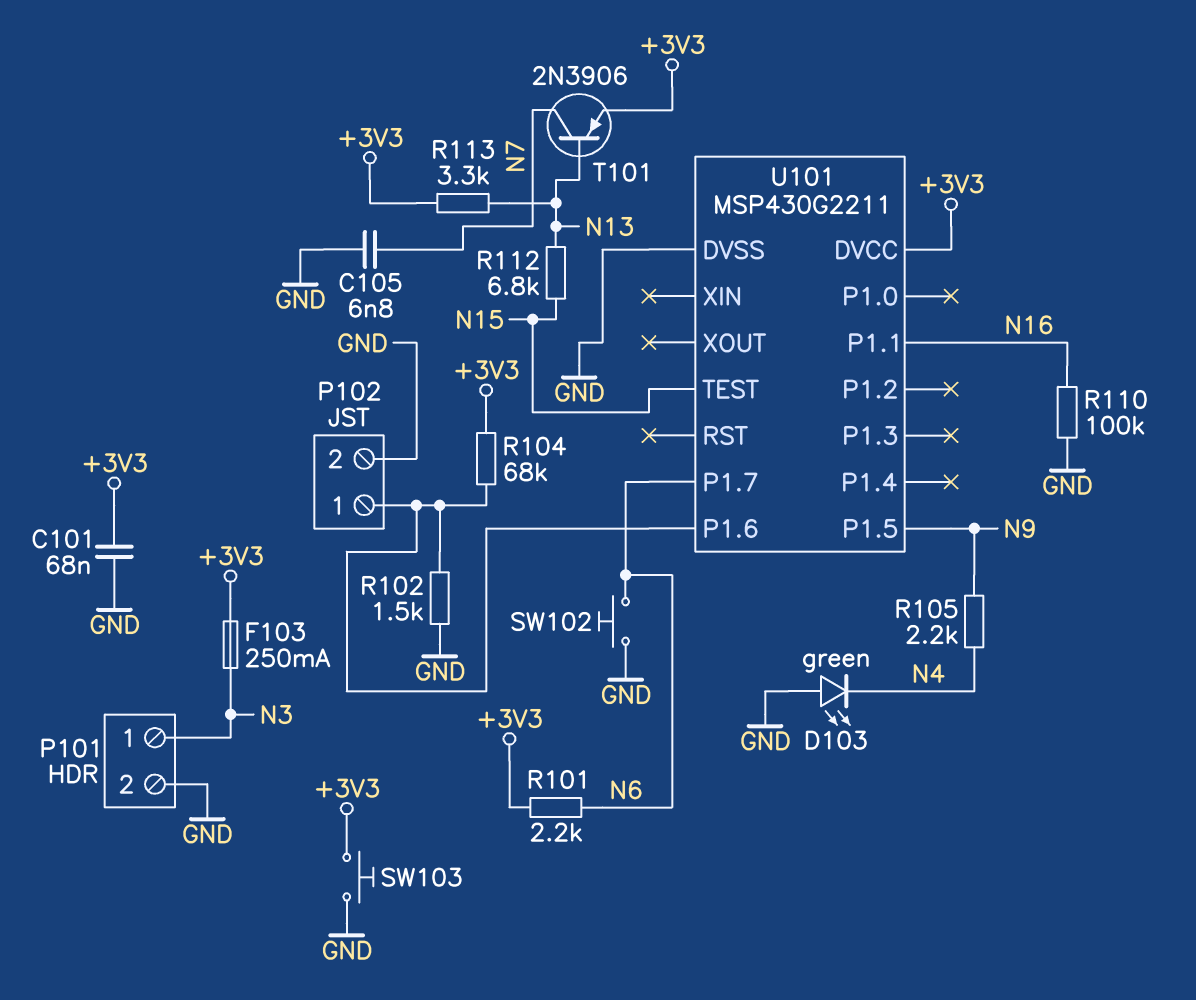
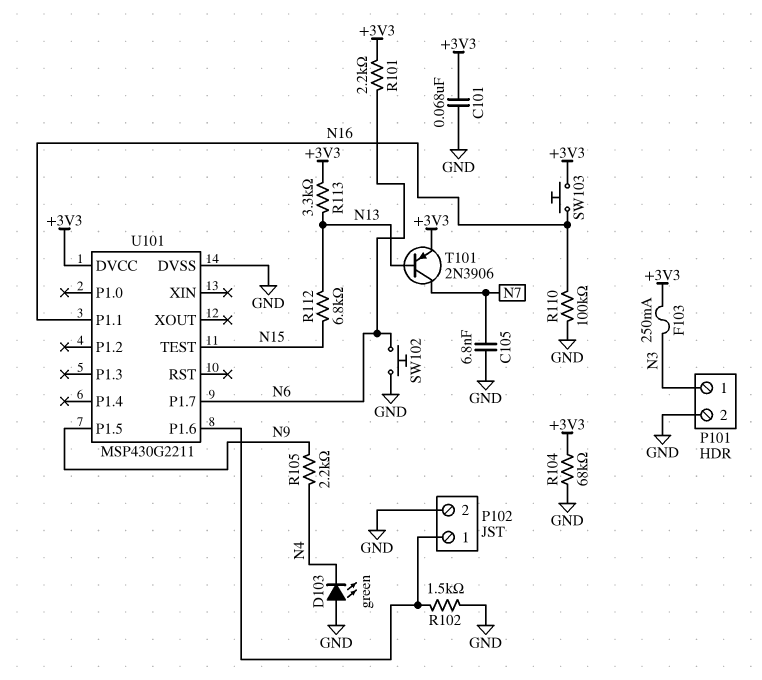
R104: 68k (+3V3, P102/1) -> 68k (+3V3, GND)
SW103: button (+3V3, GND) -> button (+3V3, N16)

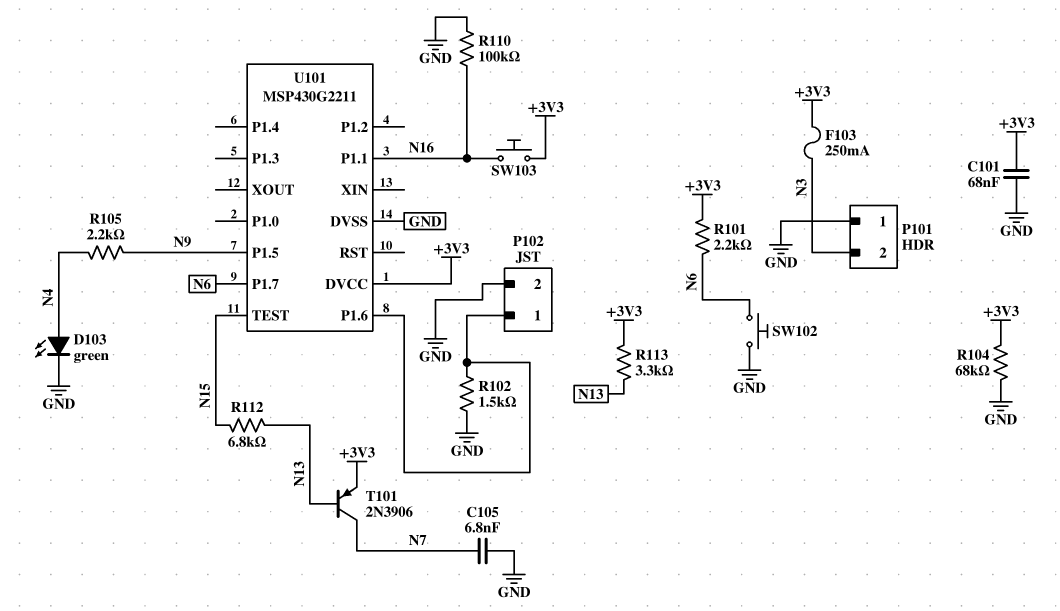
D103: LED green (A GND, K N4) -> LED green (A N4, K GND)
P101 pin 1: N3 -> GND
P101 pin 2: GND -> N3

